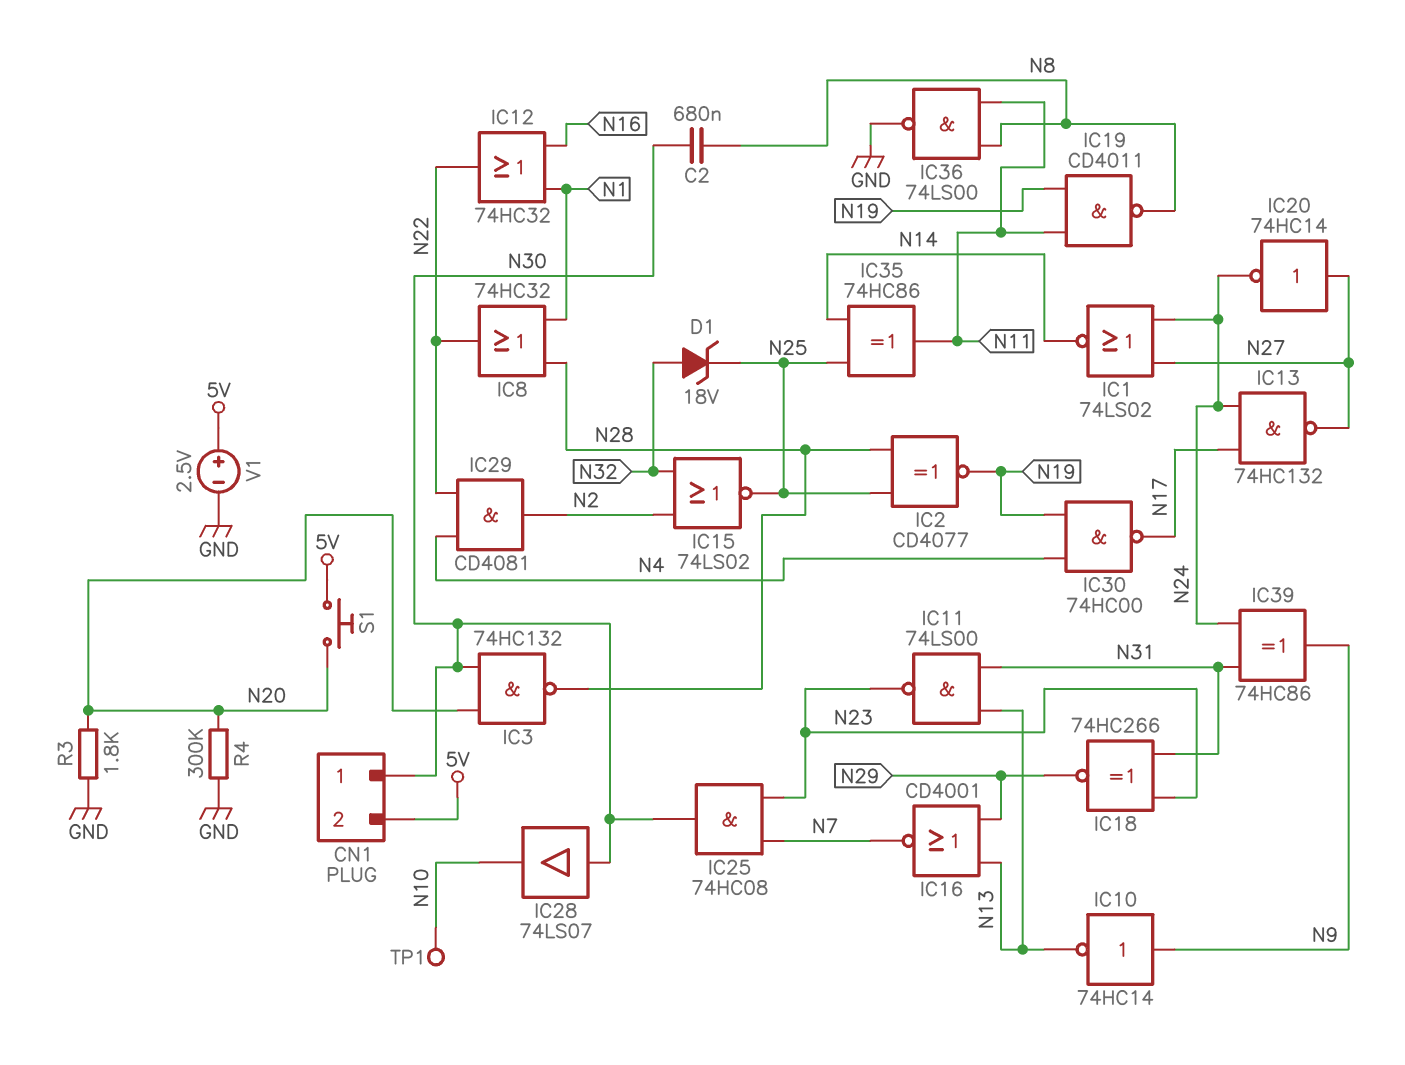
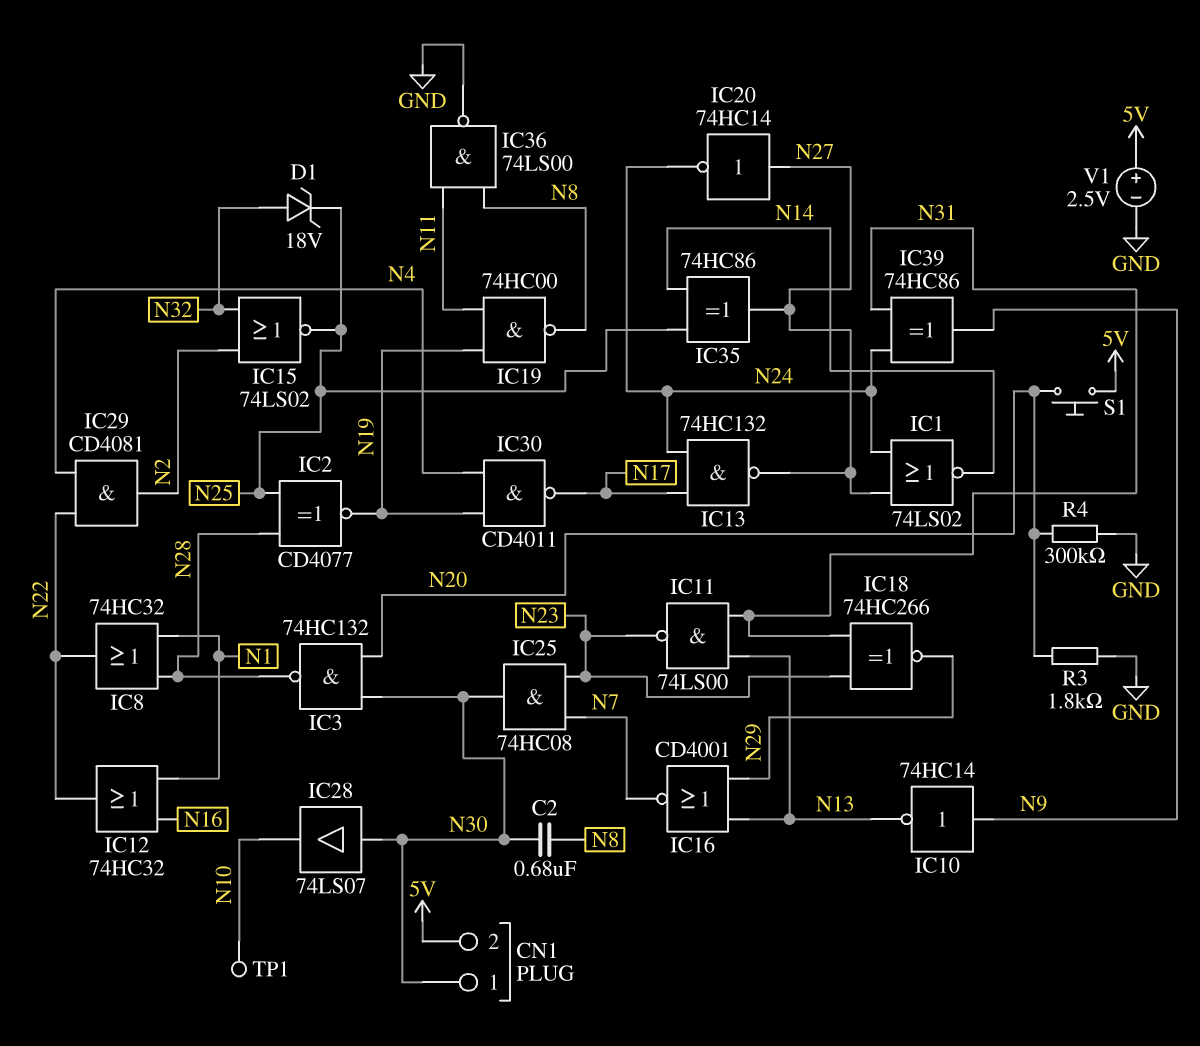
IC19: NAND CD4011 (in N11, in N19, out N8) -> NAND 74HC00 (in N11, in N19, out N8)
IC30: NAND 74HC00 (in N4, in N19, out N17) -> NAND CD4011 (in N4, in N19, out N17)
IC35: XOR 74HC86 (in N14, in N25, out N11) -> XOR 74HC86 (in N14, in N25, out N27)

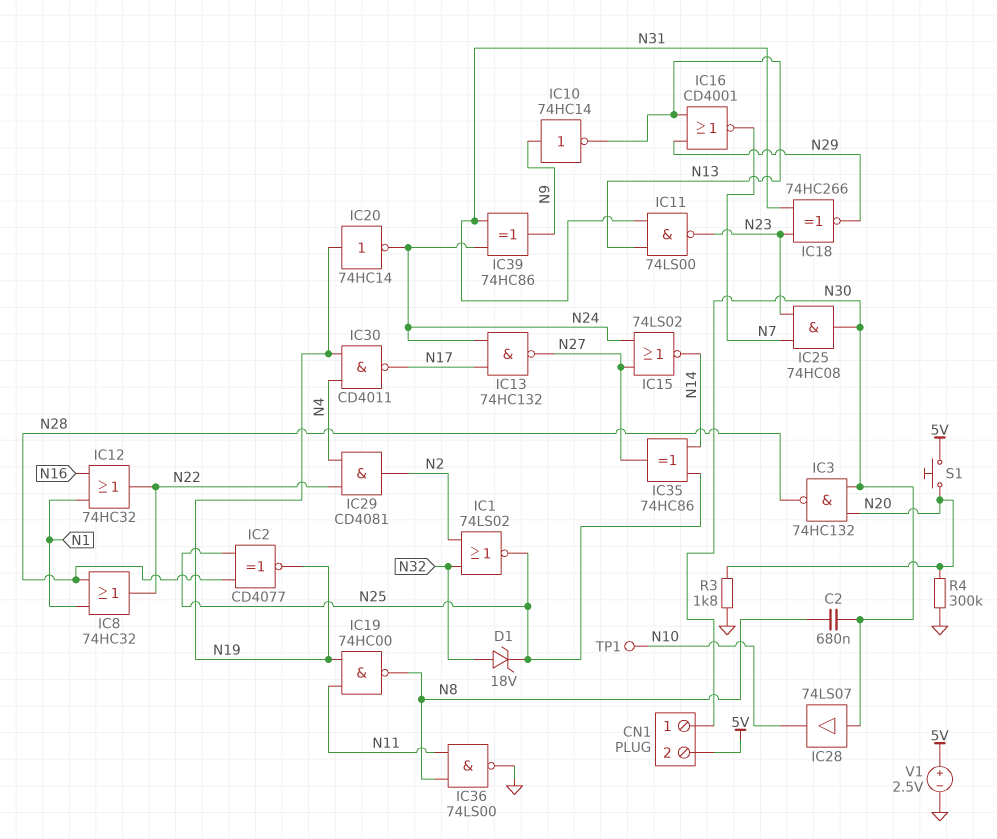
IC1: NOR 74LS02 (in N24, in N27, out N14) -> NOR 74LS02 (in N2, in N32, out N25)
IC15: NOR 74LS02 (in N2, in N32, out N25) -> NOR 74LS02 (in N24, in N27, out N14)
IC20: NOT 74HC14 (in N27, out N24) -> NOT 74HC14 (in N19, out N24)

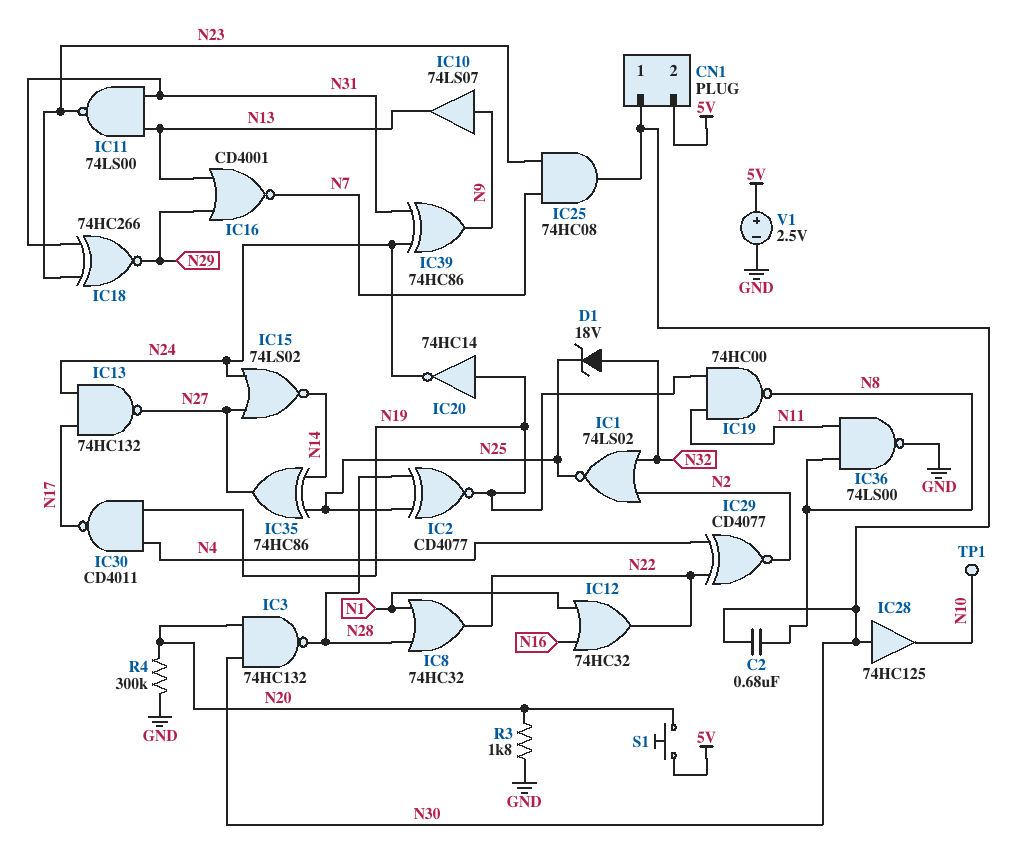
IC10: NOT 74HC14 (in N9, out N13) -> buffer 74LS07 (in N9, out N13)
IC28: buffer 74LS07 (in N30, out N10) -> buffer 74HC125 (in N30, out N10)
IC29: AND CD4081 (in N4, in N22, out N2) -> XNOR CD4077 (in N4, in N22, out N2)

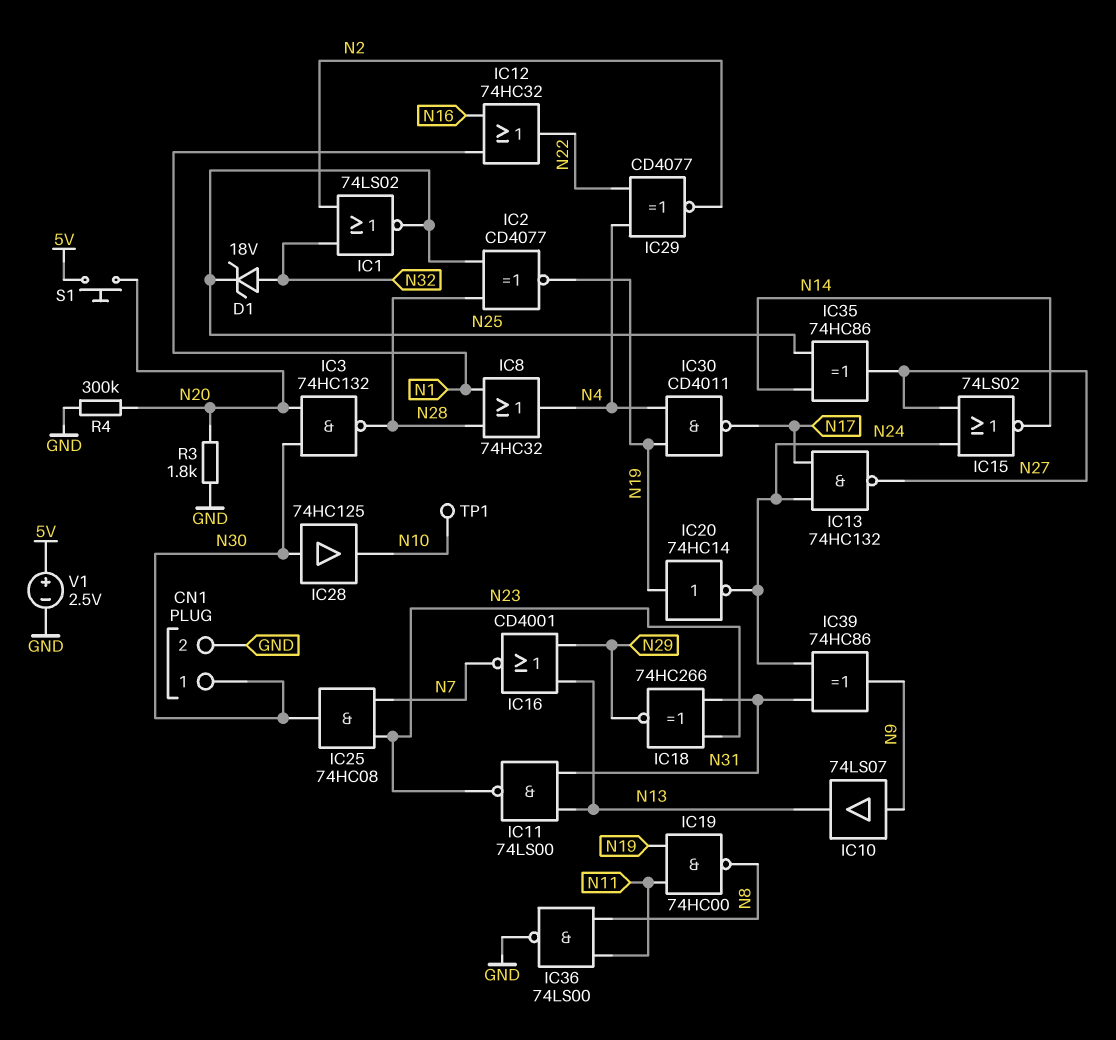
C2: 680nF (N8, N30) -> none
CN1 pin 2: 5V -> GND
IC8: OR 74HC32 (in N1, in N28, out N22) -> OR 74HC32 (in N1, in N28, out N4)

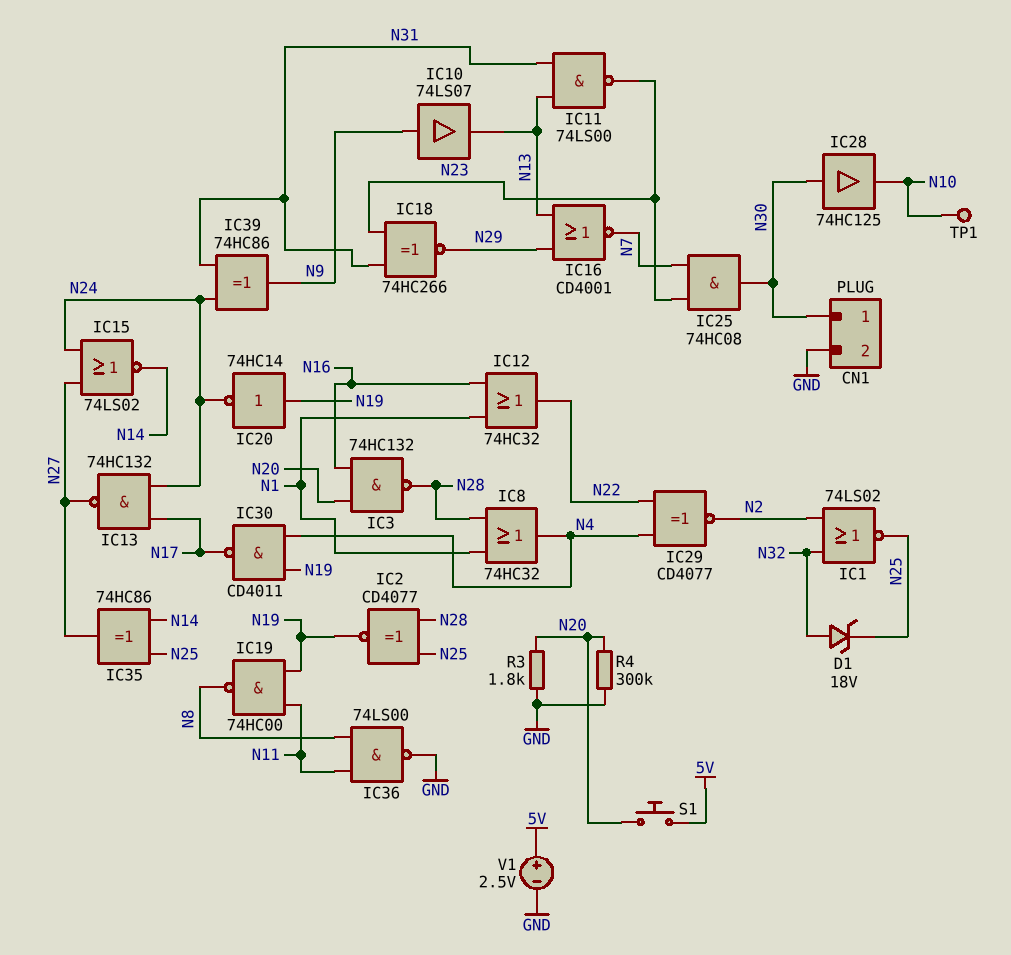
IC3: NAND 74HC132 (in N20, in N30, out N28) -> NAND 74HC132 (in N16, in N20, out N28)

